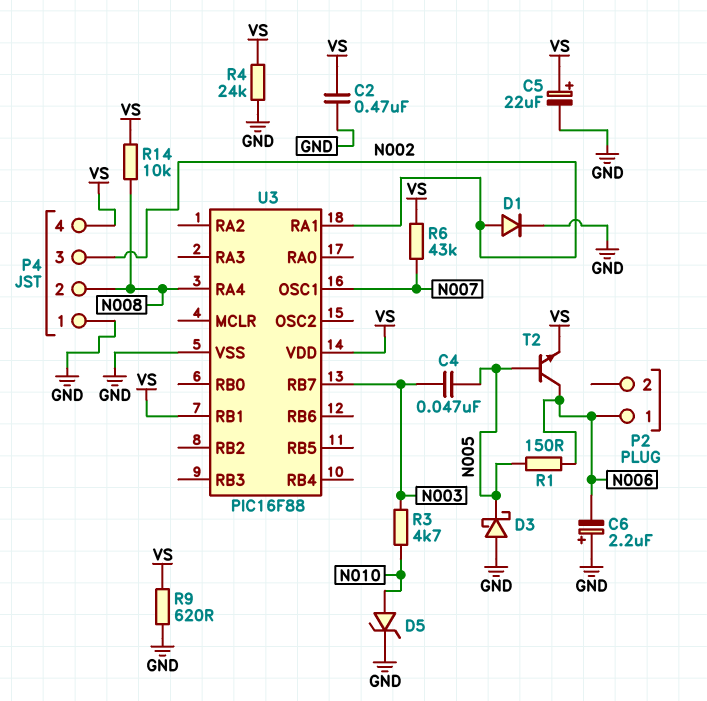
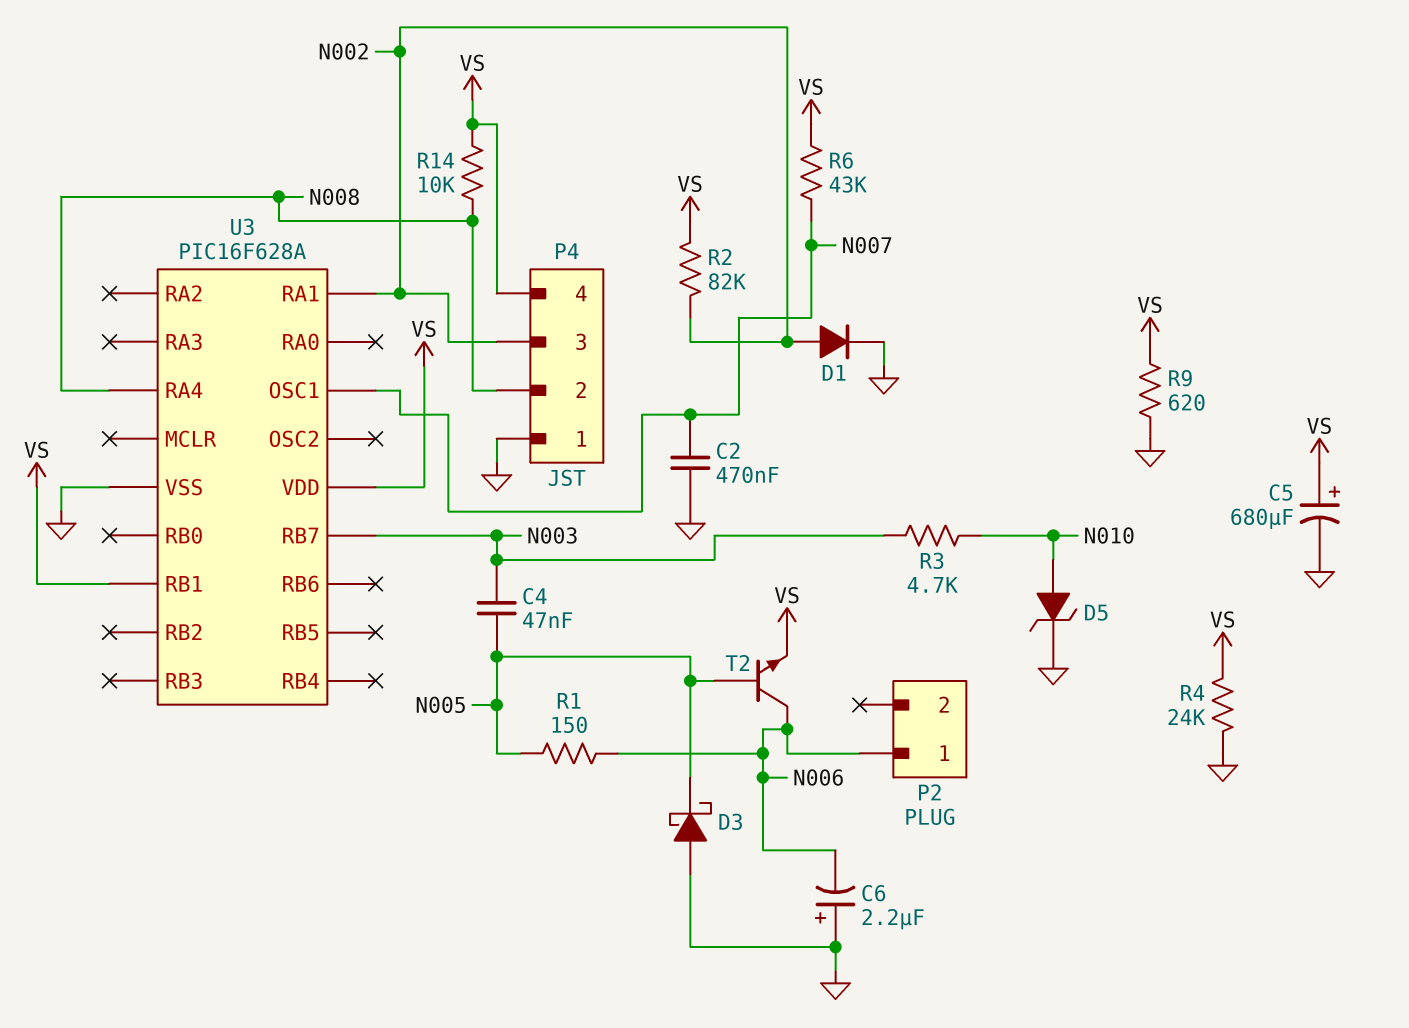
C2: 470nF (GND, VS) -> 470nF (GND, N007)
C5: 22uF (plus VS, minus GND) -> 680uF (plus VS, minus GND)
R2: none -> 82k (N002, VS)
U3: PIC16F88 -> PIC16F628A

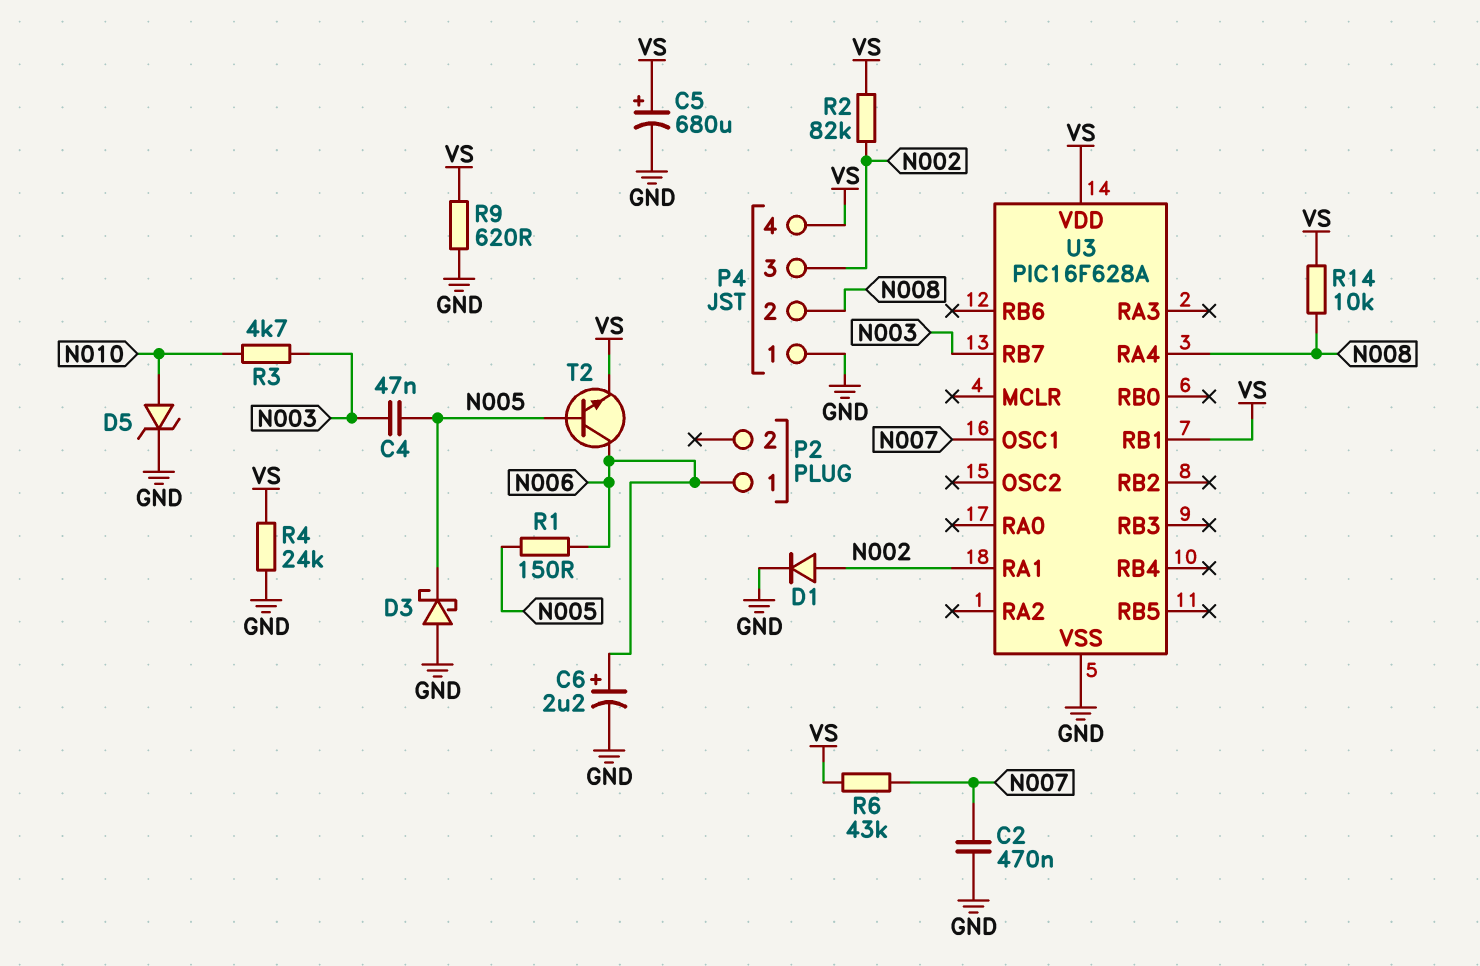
C6: 2.2uF (plus GND, minus N006) -> 2.2uF (plus N006, minus GND)

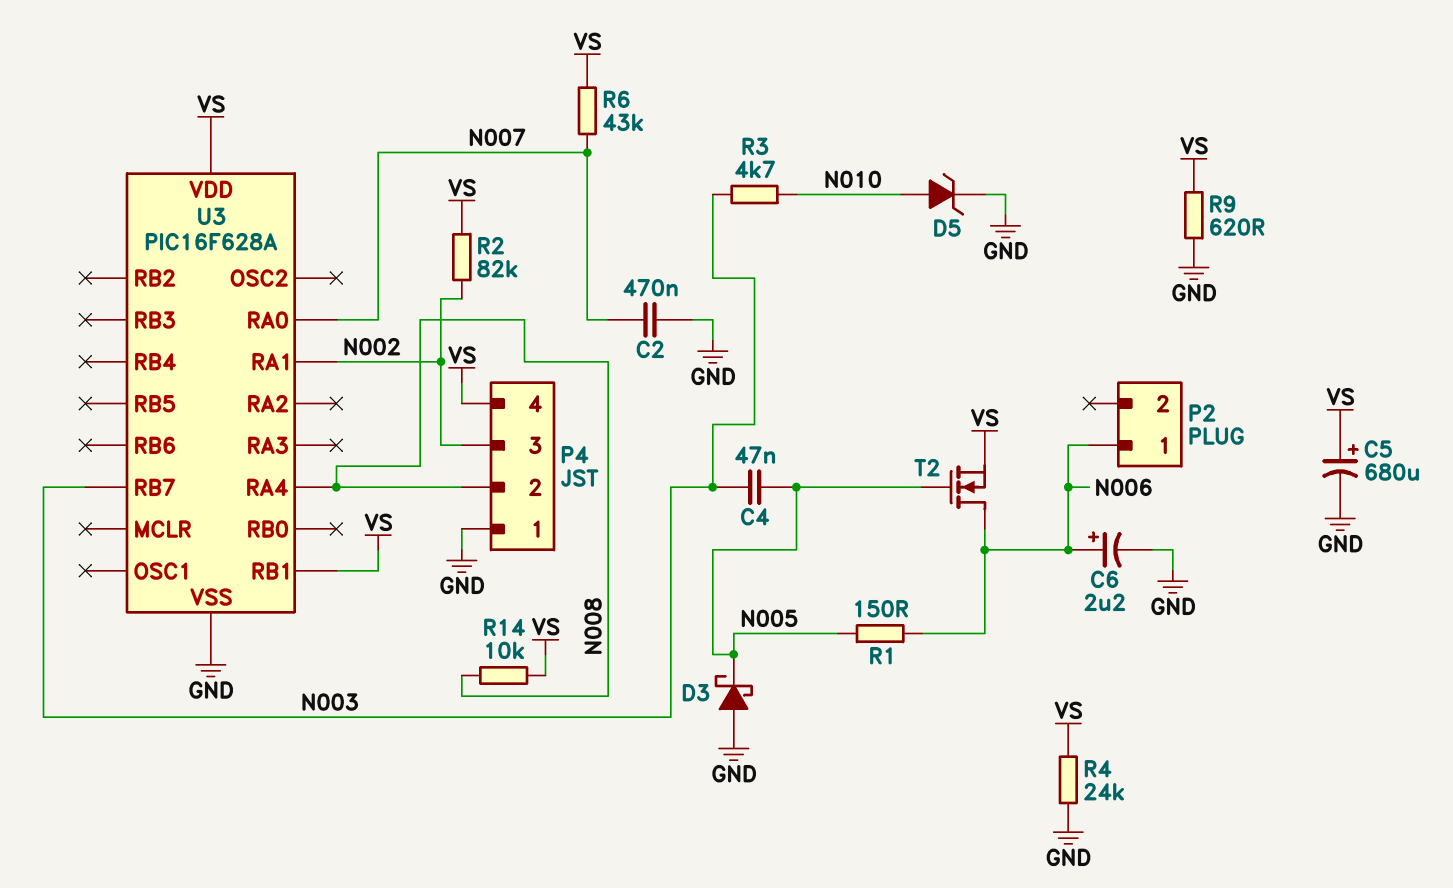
D1: diode (A N002, K GND) -> none
T2: NPN (B N005, C N006, E VS) -> NMOS (G N005, D N006, S VS)
U3 pin OSC1: N007 -> none
U3 pin RA0: none -> N007

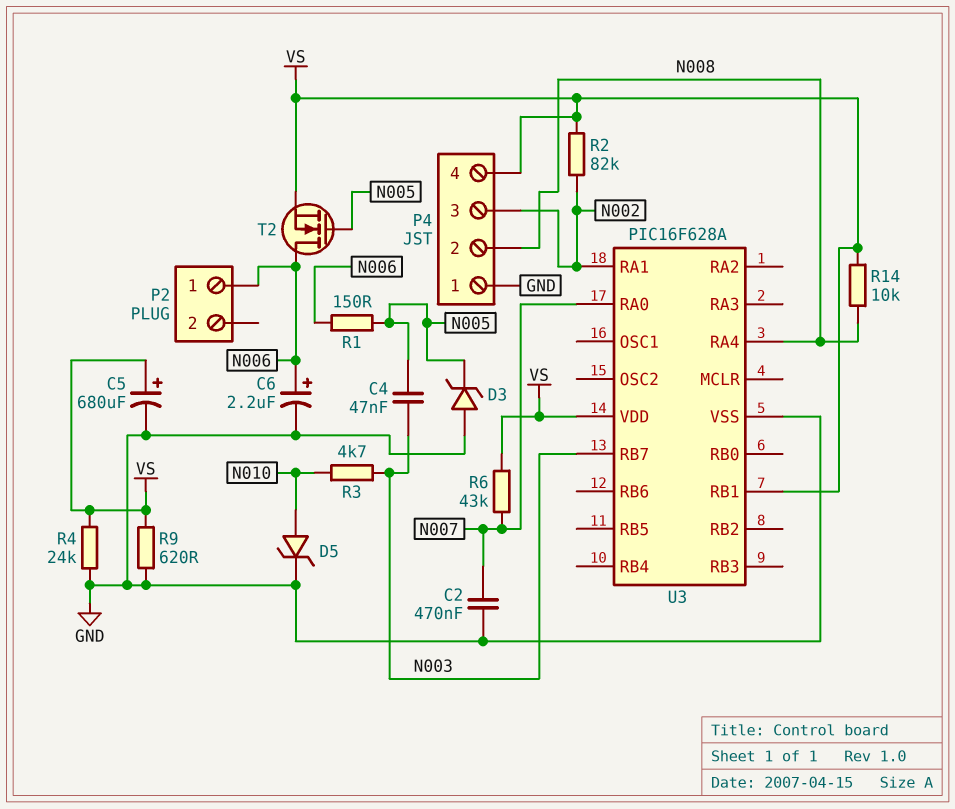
D3: schottky (A GND, K N005) -> zener (A GND, K N005)

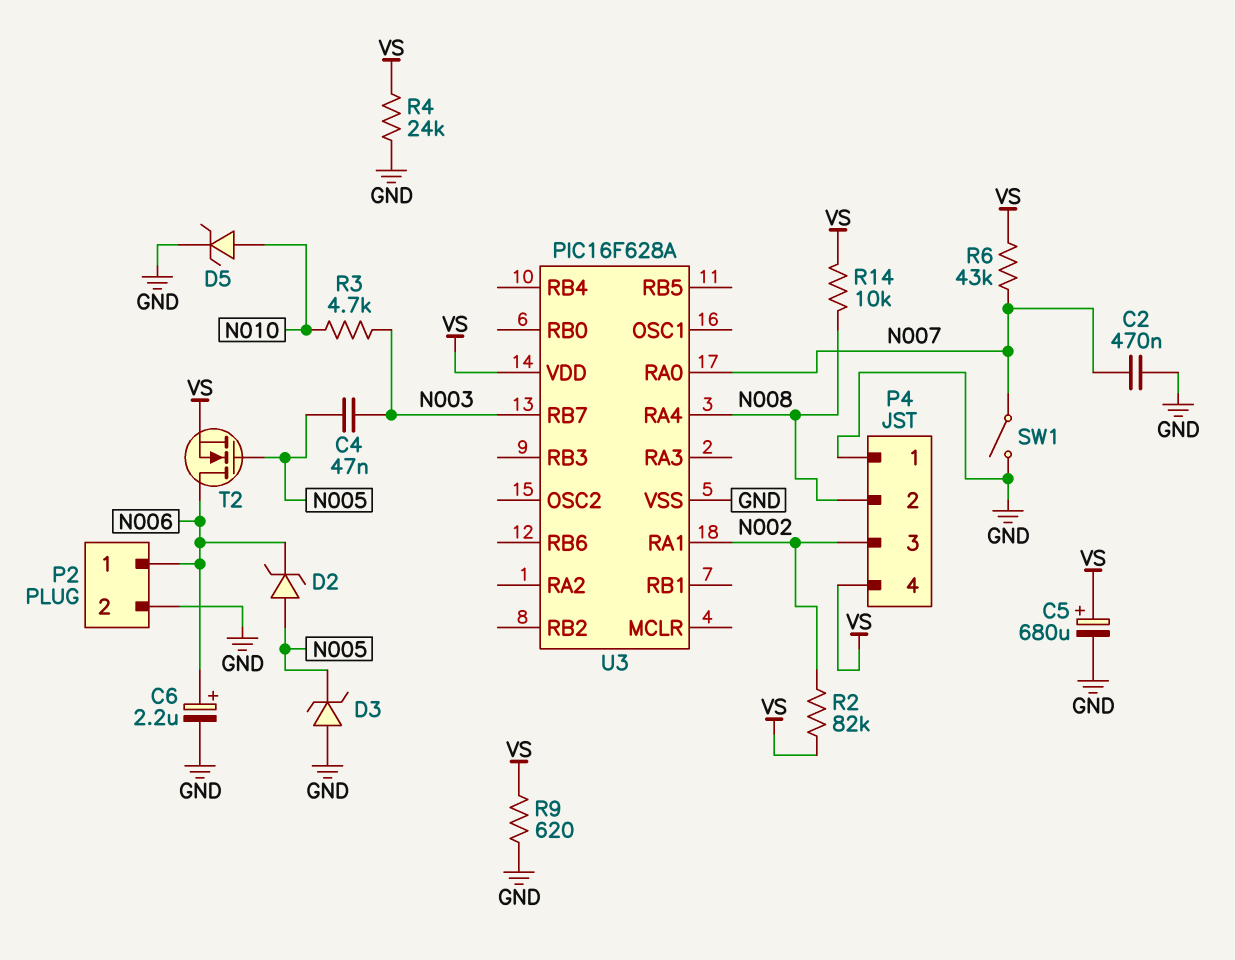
D2: none -> zener (A N005, K N006)
P2 pin 2: none -> GND
R1: 150 (N005, N006) -> none
SW1: none -> switch (GND, N007)
U3 pin RB1: VS -> none

